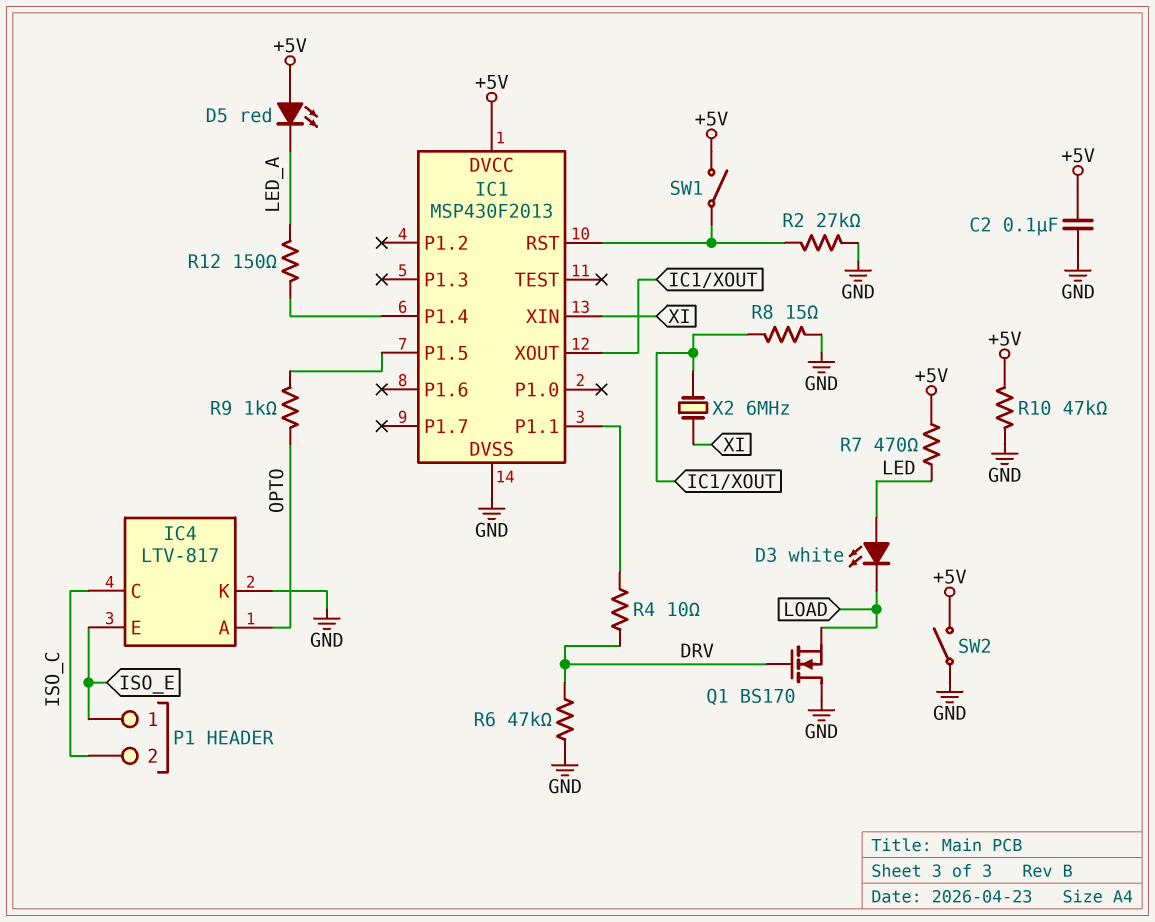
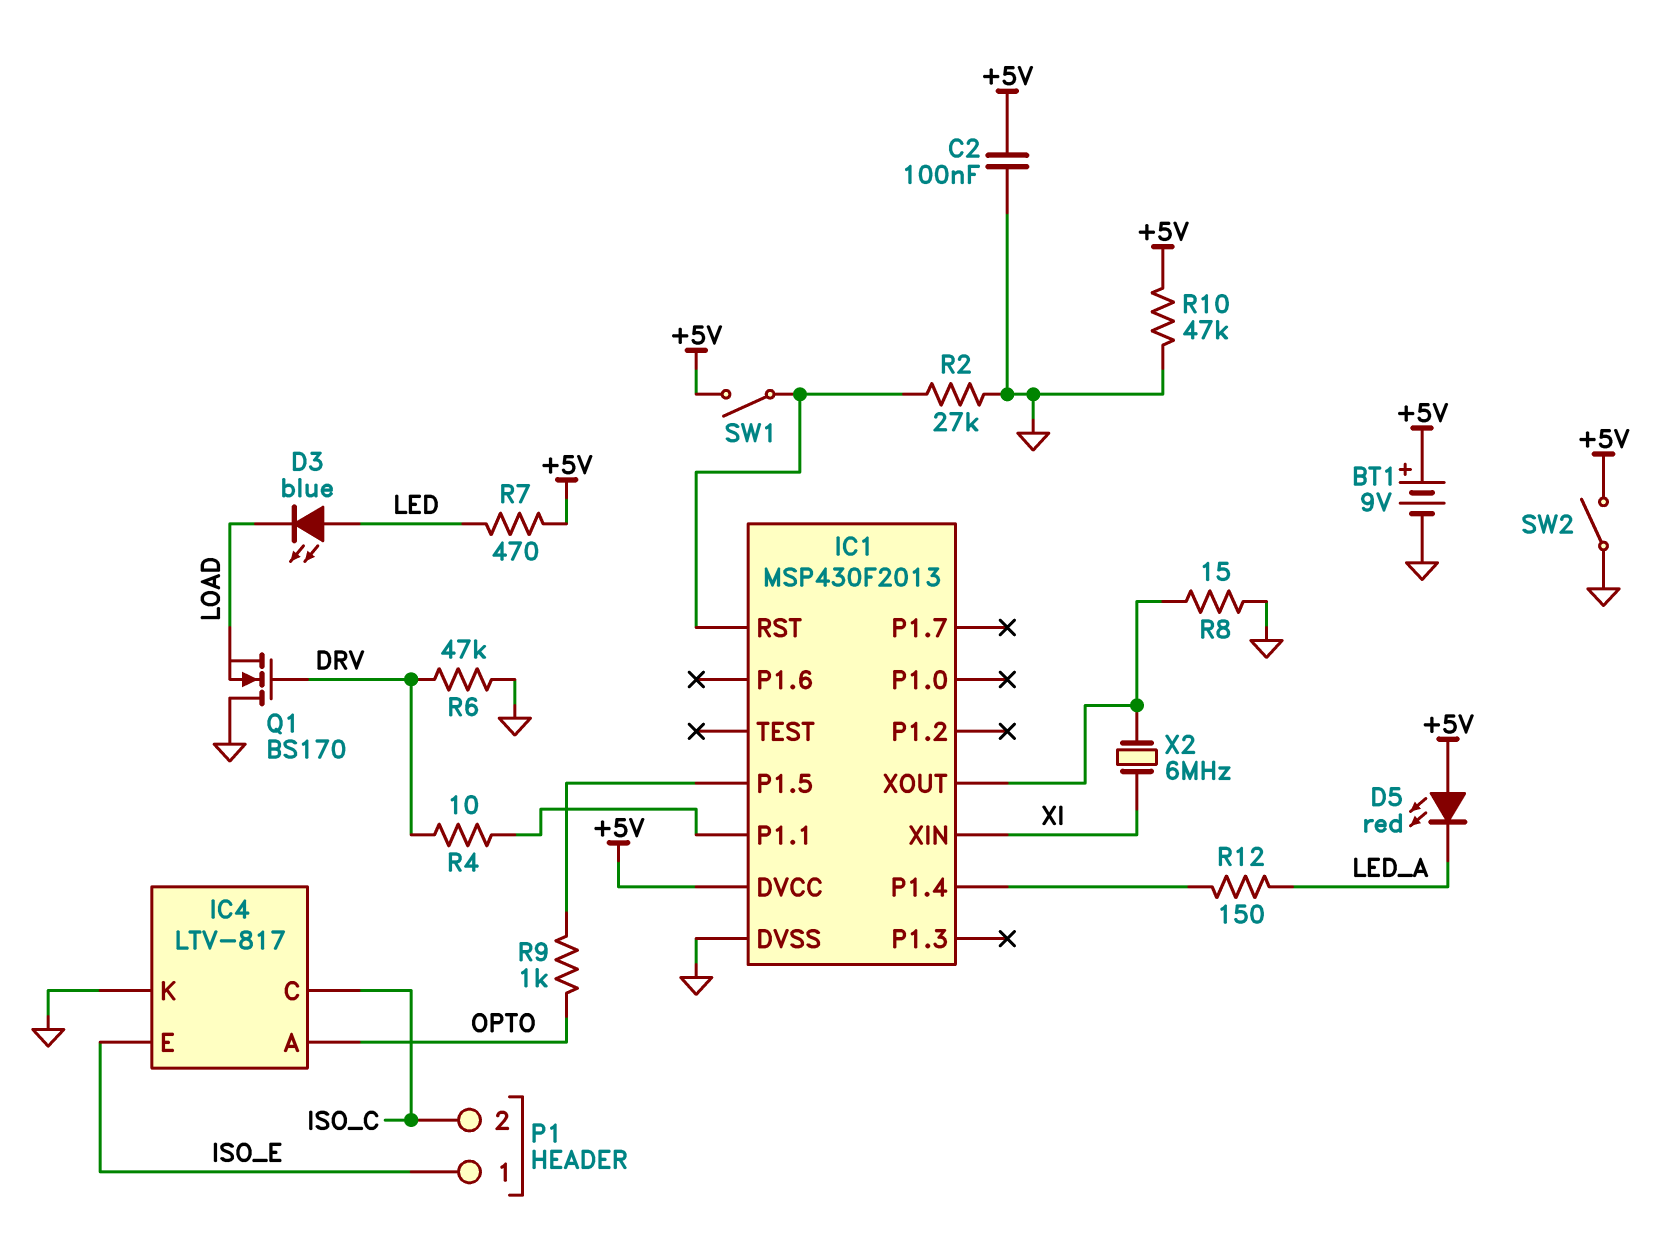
BT1: none -> 9V (plus +5V, minus GND)
D3: LED white (A LED, K LOAD) -> LED blue (A LED, K LOAD)

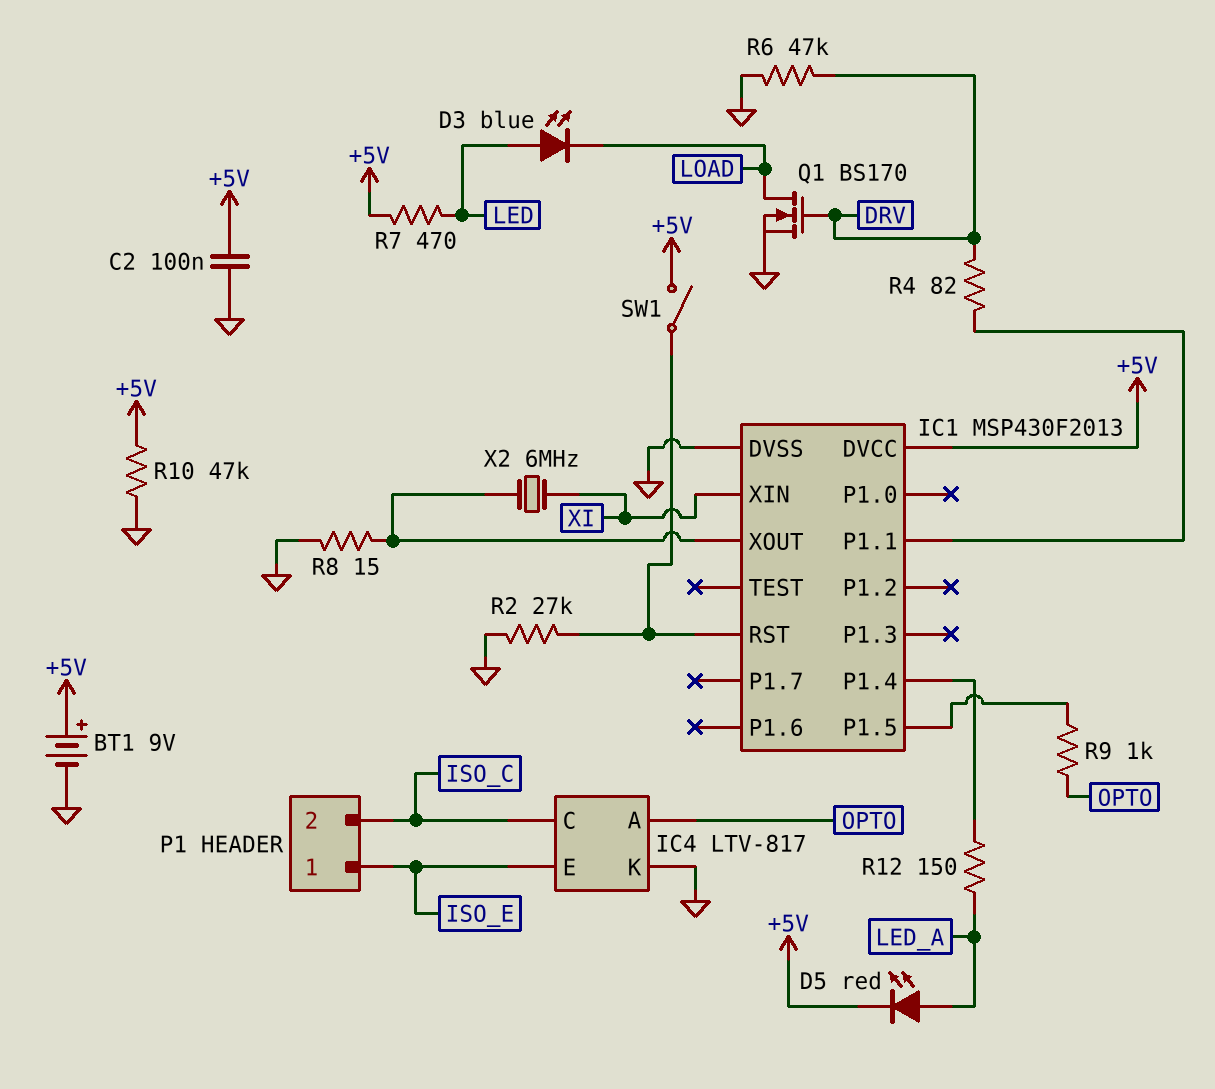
D5: LED red (A +5V, K LED_A) -> LED red (A LED_A, K +5V)
Q1: NMOS BS170 (G DRV, D GND, S LOAD) -> NMOS BS170 (G DRV, D LOAD, S GND)
R4: 10 (DRV, IC1/P1.1) -> 82 (DRV, IC1/P1.1)
SW2: switch (+5V, GND) -> none

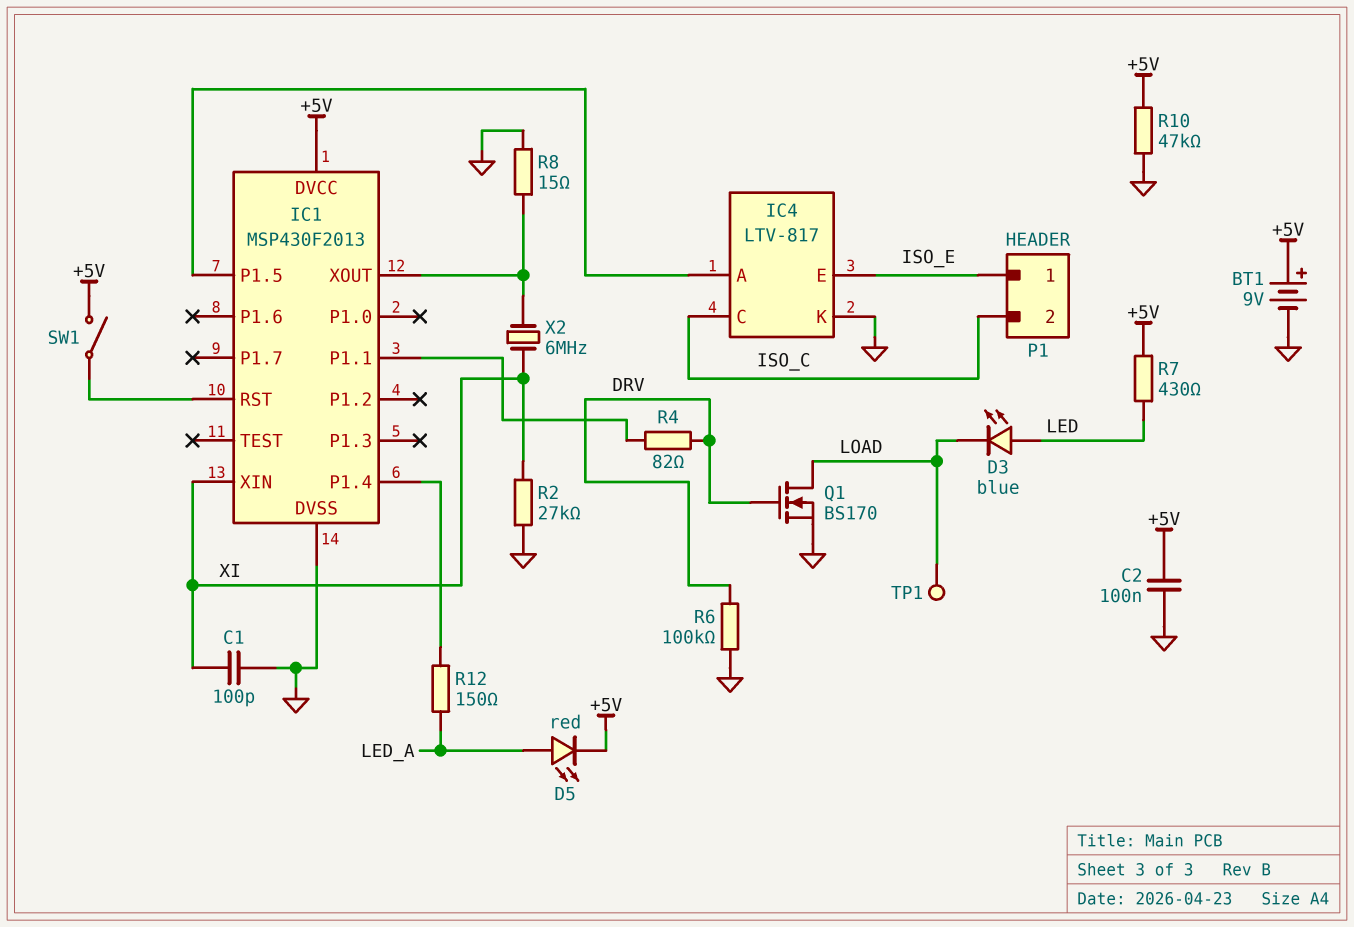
C1: none -> 100pF (GND, XI)
IC4 pin A: OPTO -> IC1/P1.5
R2: 27k (GND, IC1/RST) -> 27k (GND, XI)
R6: 47k (DRV, GND) -> 100k (DRV, GND)
R7: 470 (+5V, LED) -> 430 (+5V, LED)
R9: 1k (IC1/P1.5, OPTO) -> none
TP1: none -> test point (LOAD)

